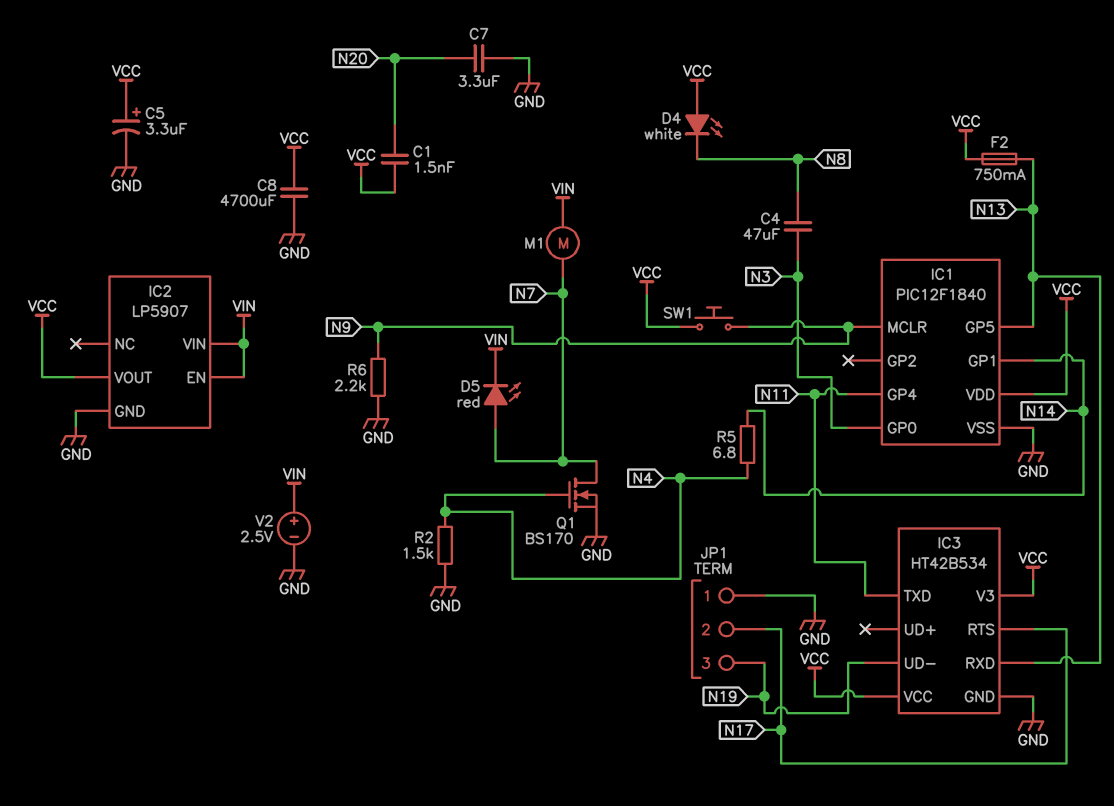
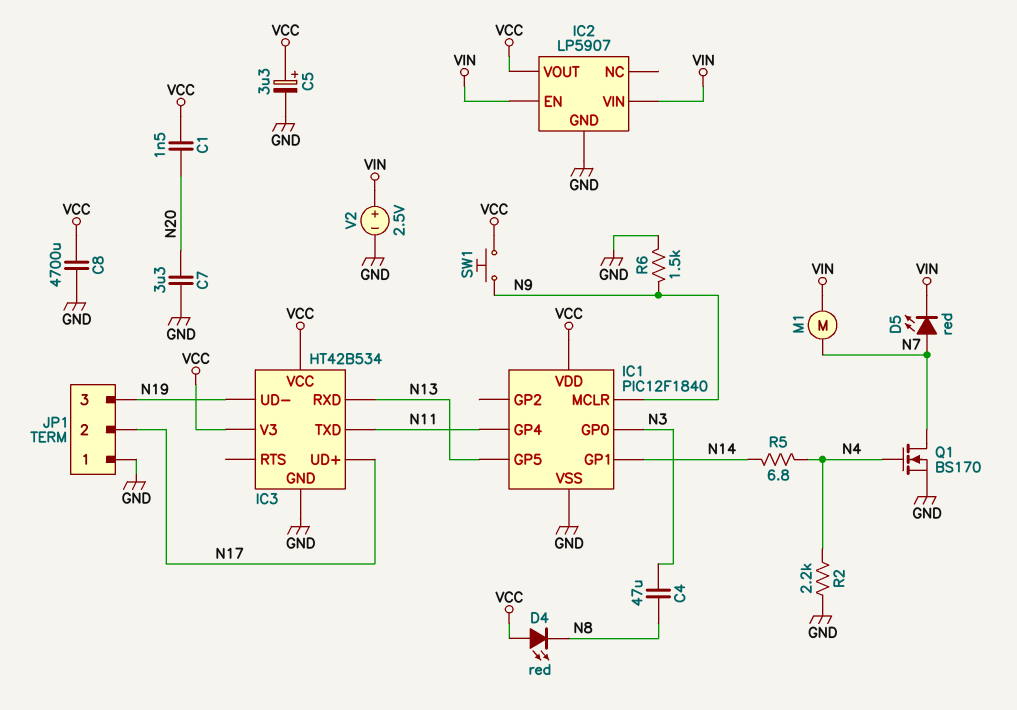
D4: LED white (A VCC, K N8) -> LED red (A VCC, K N8)
F2: 750mA (N13, VCC) -> none
IC3 pin RTS: N17 -> none
IC3 pin UD+: none -> N17
R2: 1.5k (GND, N4) -> 2.2k (GND, N4)
R6: 2.2k (GND, N9) -> 1.5k (GND, N9)

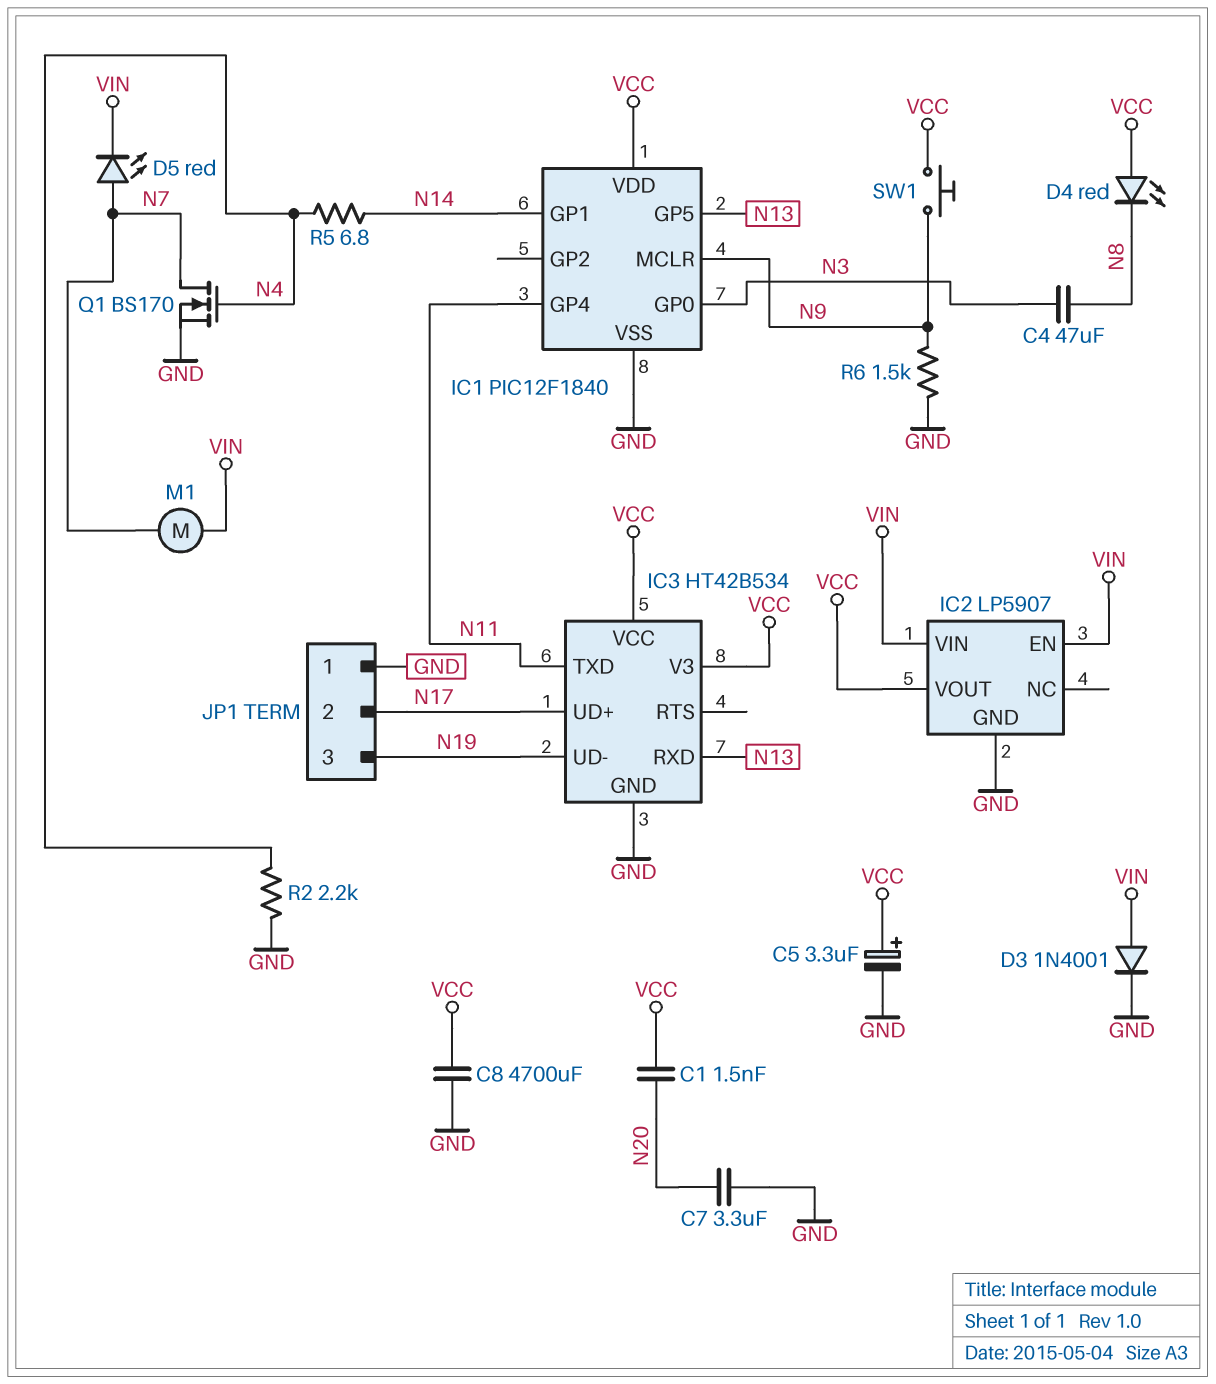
D3: none -> diode 1N4001 (A VIN, K GND)
V2: 2.5V (plus VIN, minus GND) -> none

